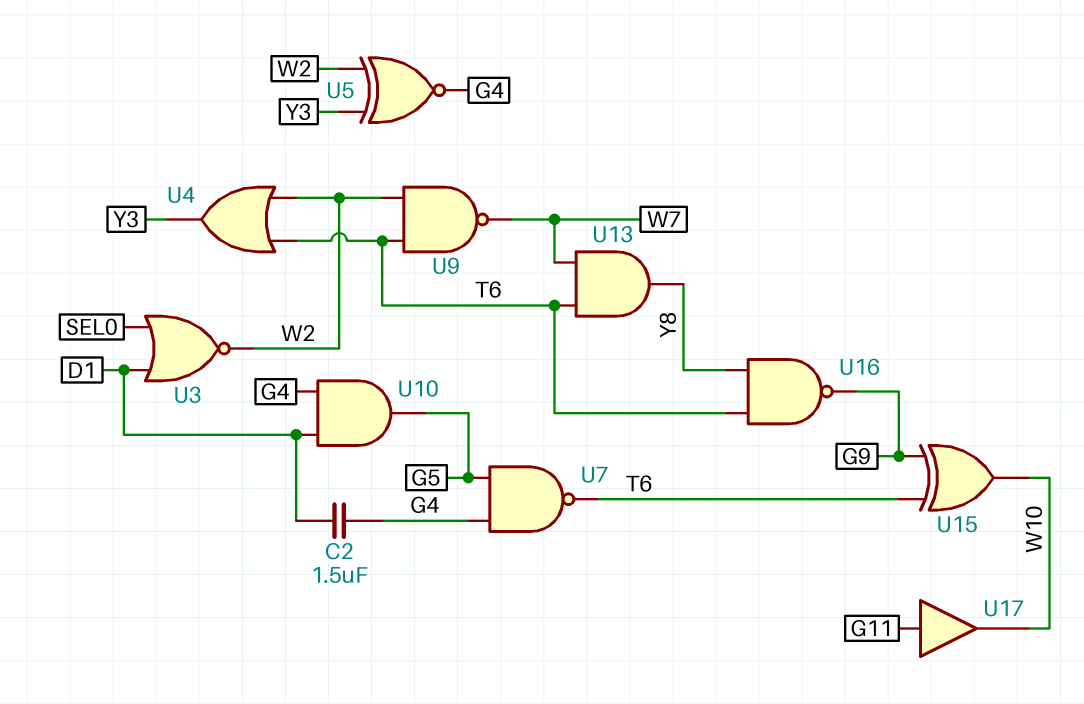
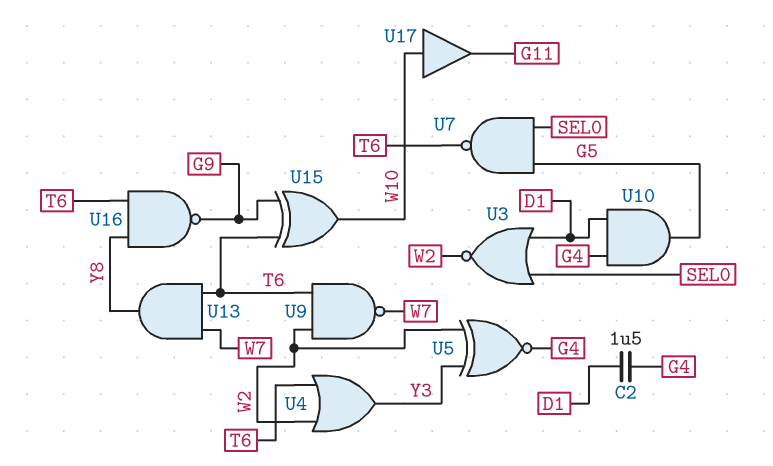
U7: NAND (in G4, in G5, out T6) -> NAND (in G5, in SEL0, out T6)
U17: buffer (in G11, out W10) -> buffer (in W10, out G11)

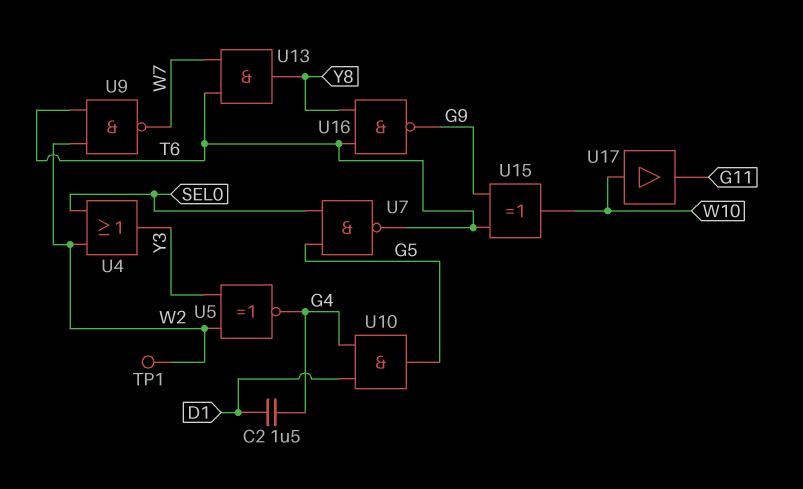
TP1: none -> test point (W2)
U3: NOR (in D1, in SEL0, out W2) -> none
U4: OR (in T6, in W2, out Y3) -> OR (in SEL0, in W2, out Y3)

